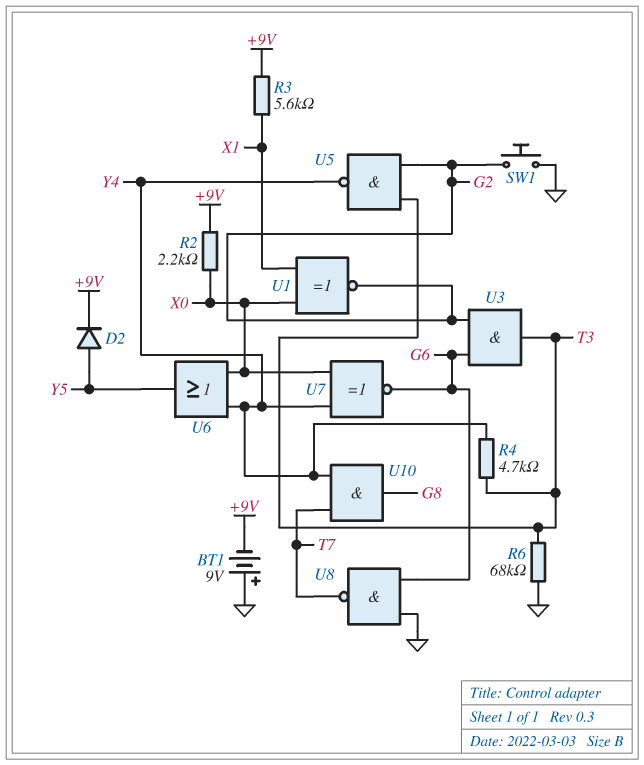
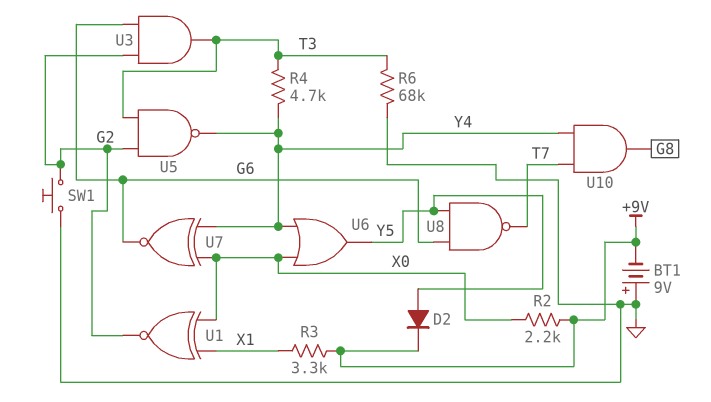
R3: 5.6k (+9V, X1) -> 3.3k (+9V, X1)
U8: NAND (in G6, in GND, out T7) -> NAND (in G6, in Y5, out T7)

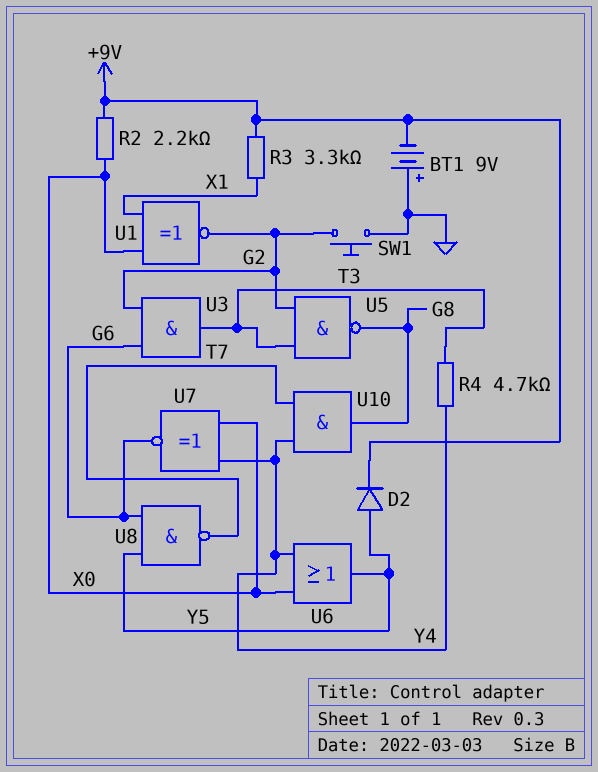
R6: 68k (GND, T3) -> none
U5: NAND (in G2, in T3, out Y4) -> NAND (in G2, in T3, out G8)

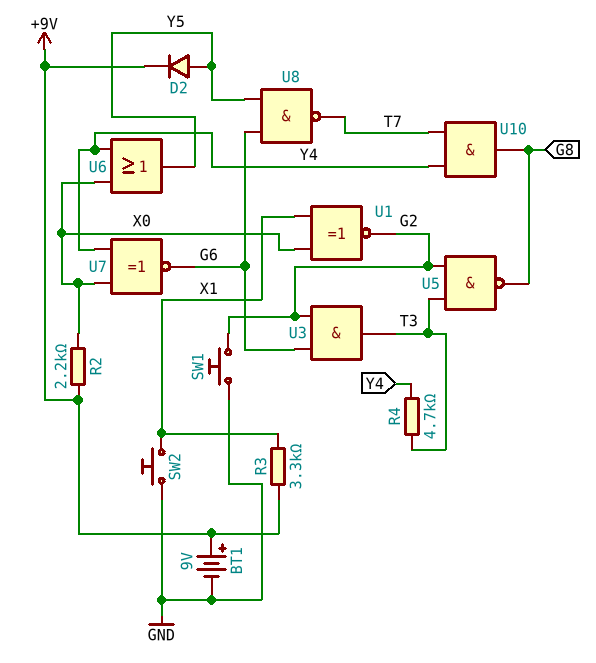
BT1: 9V (plus GND, minus +9V) -> 9V (plus +9V, minus GND)
SW2: none -> button (GND, X1)

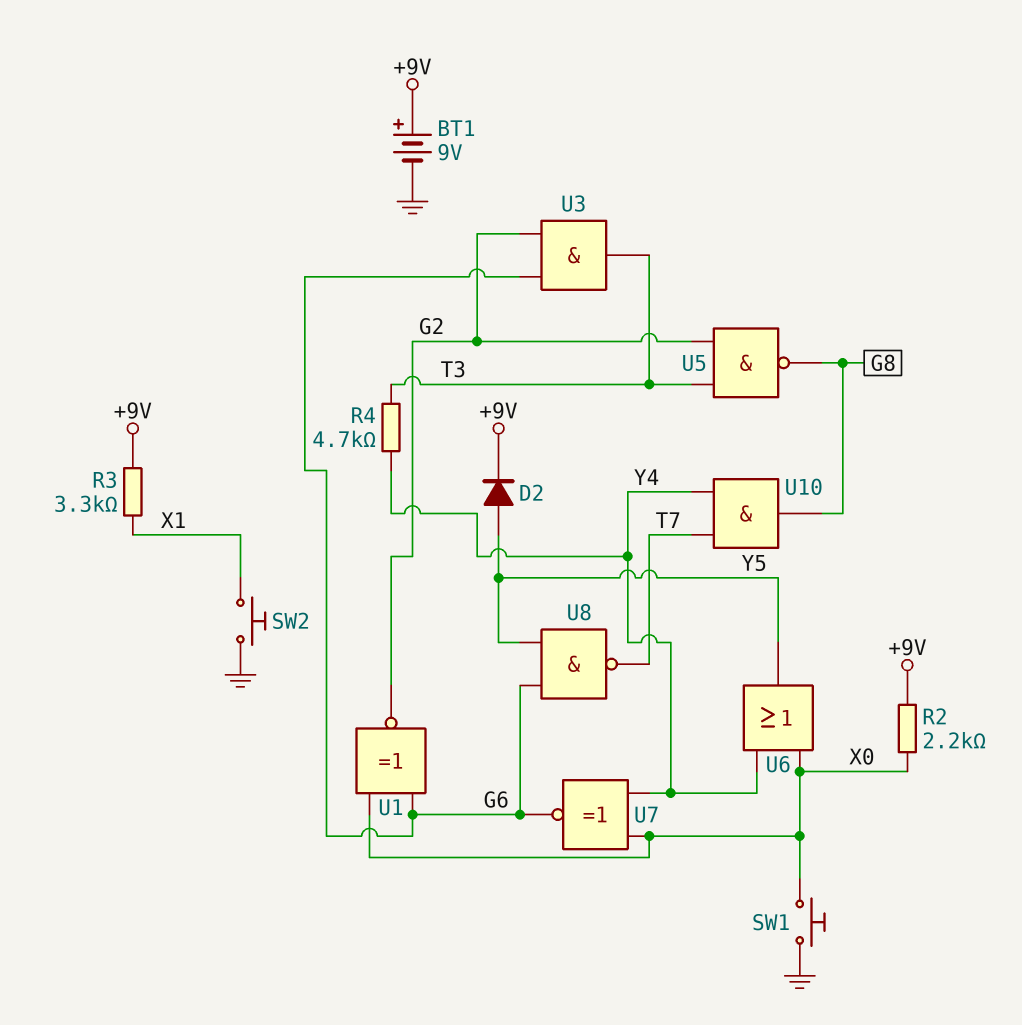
SW1: button (G2, GND) -> button (GND, X0)
U1: XNOR (in X0, in X1, out G2) -> XNOR (in G6, in X0, out G2)

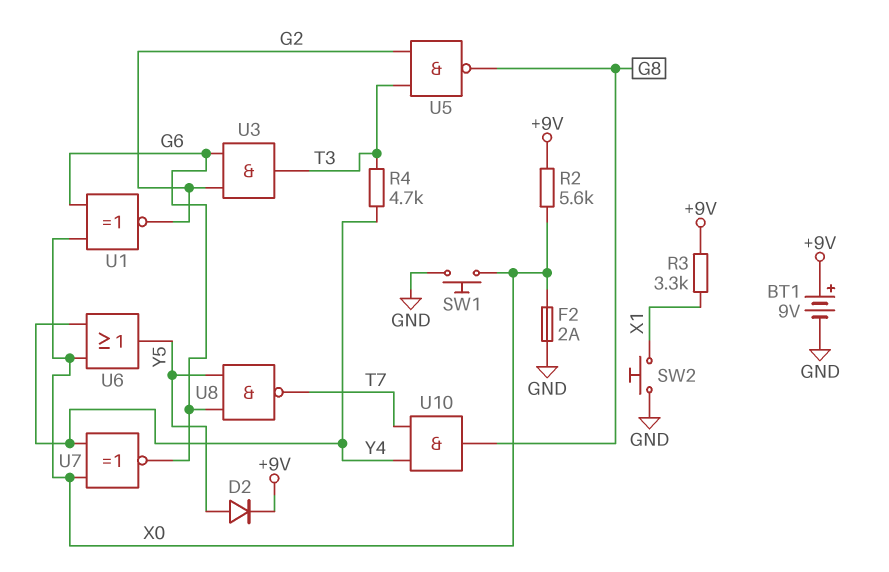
F2: none -> 2A (GND, X0)
R2: 2.2k (+9V, X0) -> 5.6k (+9V, X0)

